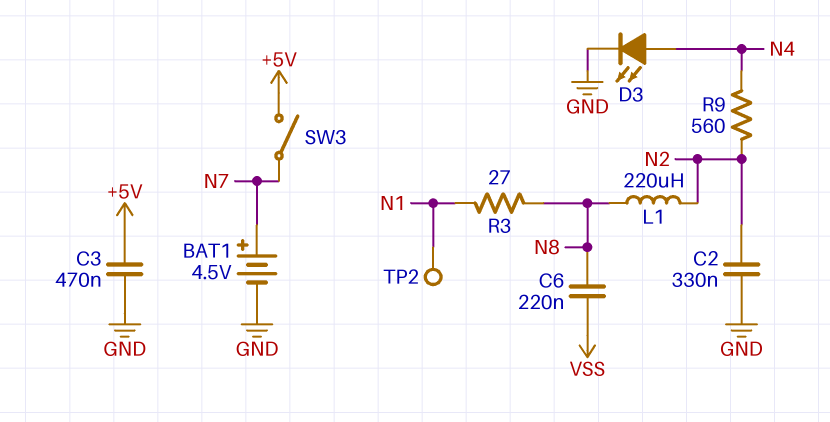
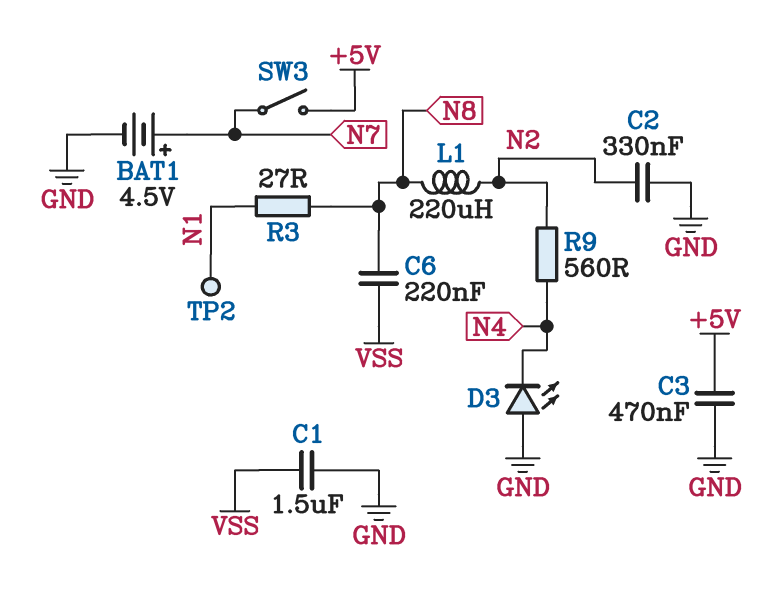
C1: none -> 1.5uF (GND, VSS)
D3: LED (A N4, K GND) -> LED (A GND, K N4)

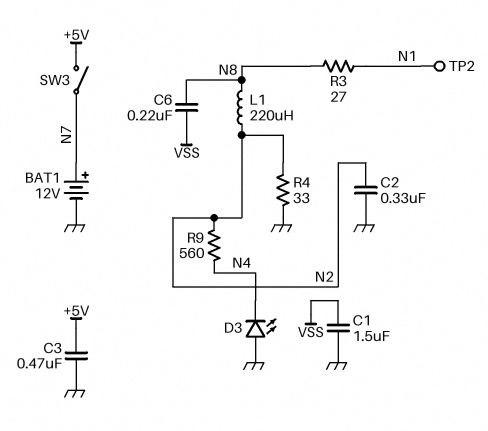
BAT1: 4.5V (plus N7, minus GND) -> 12V (plus N7, minus GND)
R4: none -> 33 (GND, N2)

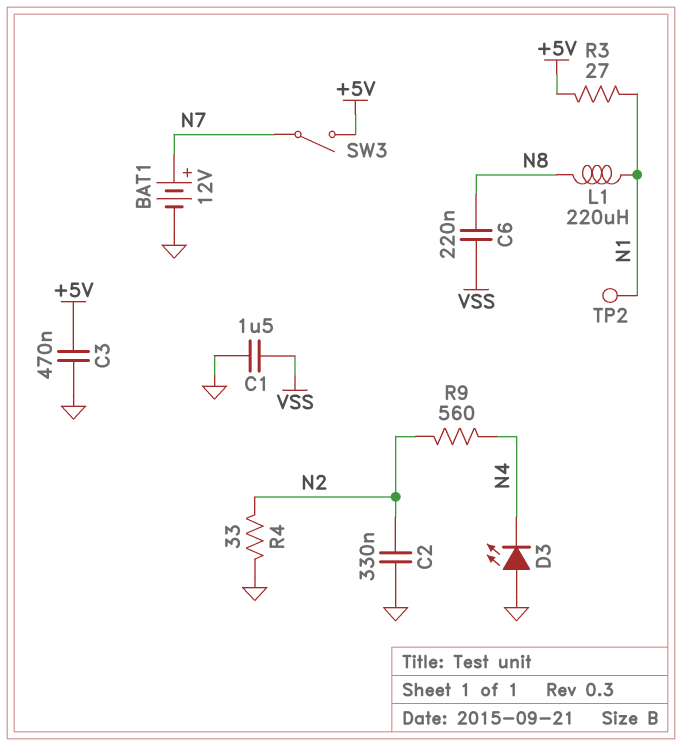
L1: 220uH (N2, N8) -> 220uH (N1, N8)
R3: 27 (N1, N8) -> 27 (+5V, N1)

